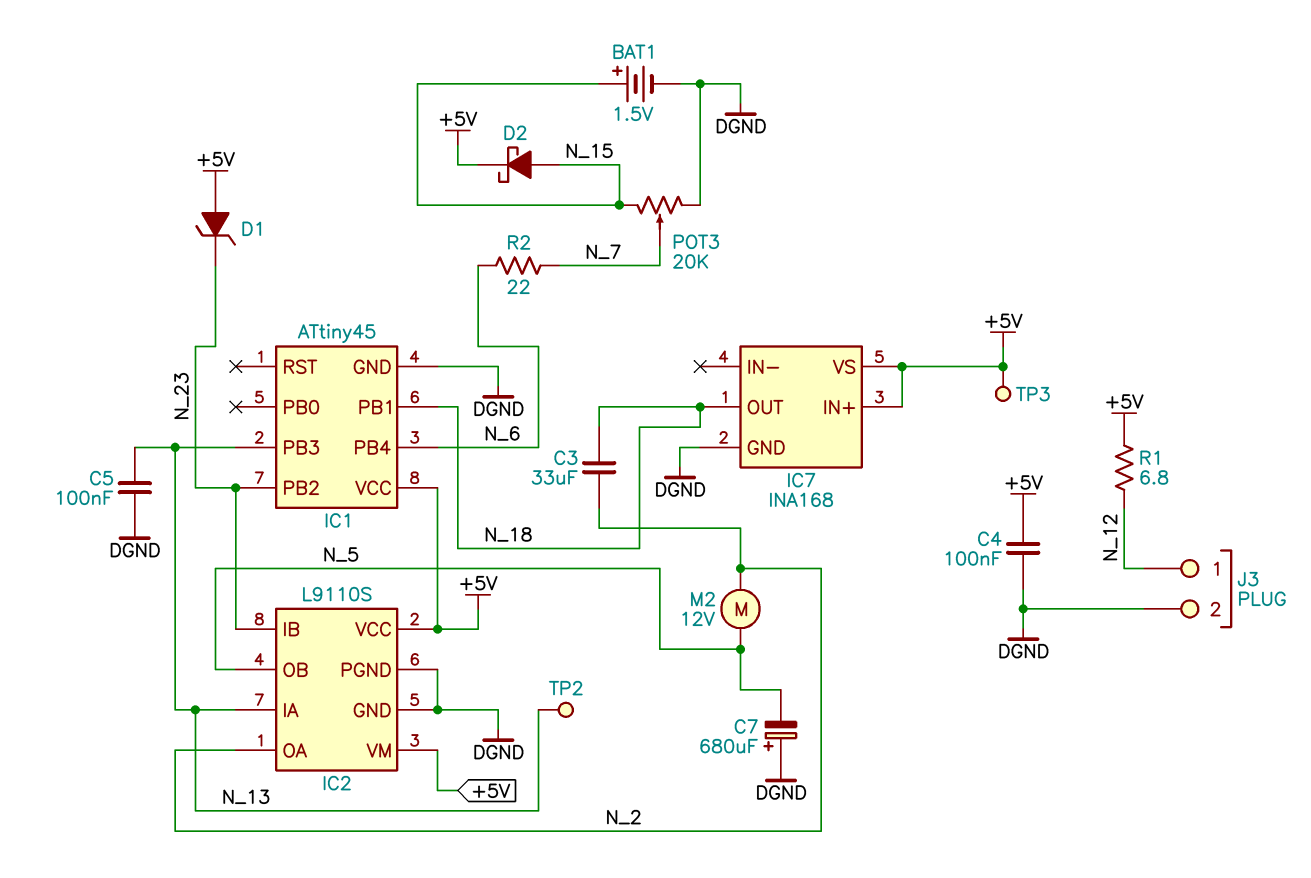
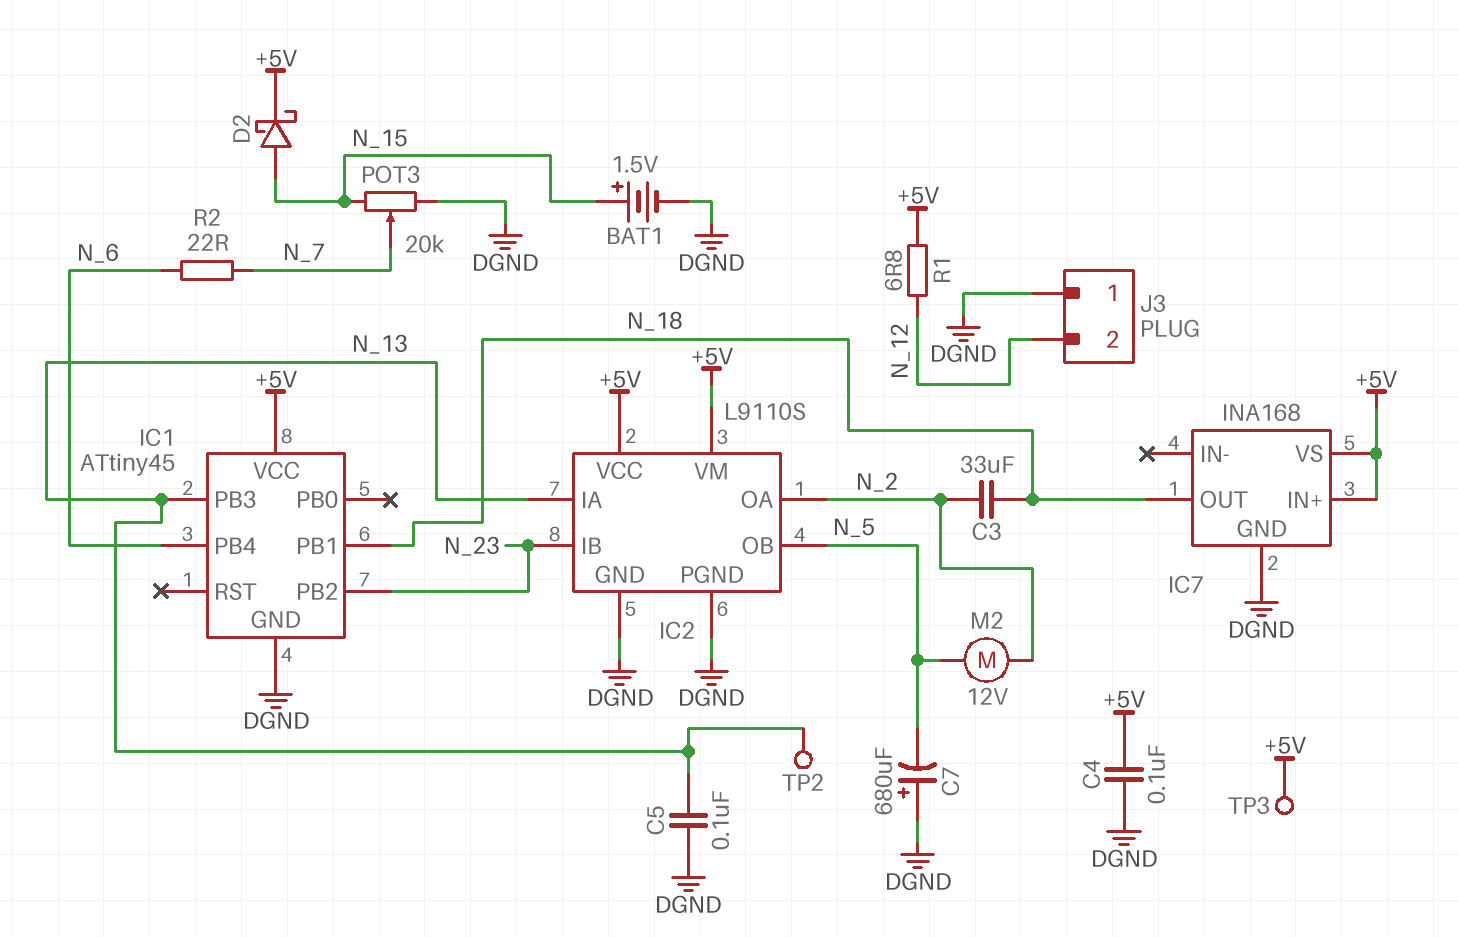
D1: zener (A +5V, K N_23) -> none
J3 pin 1: N_12 -> DGND
J3 pin 2: DGND -> N_12

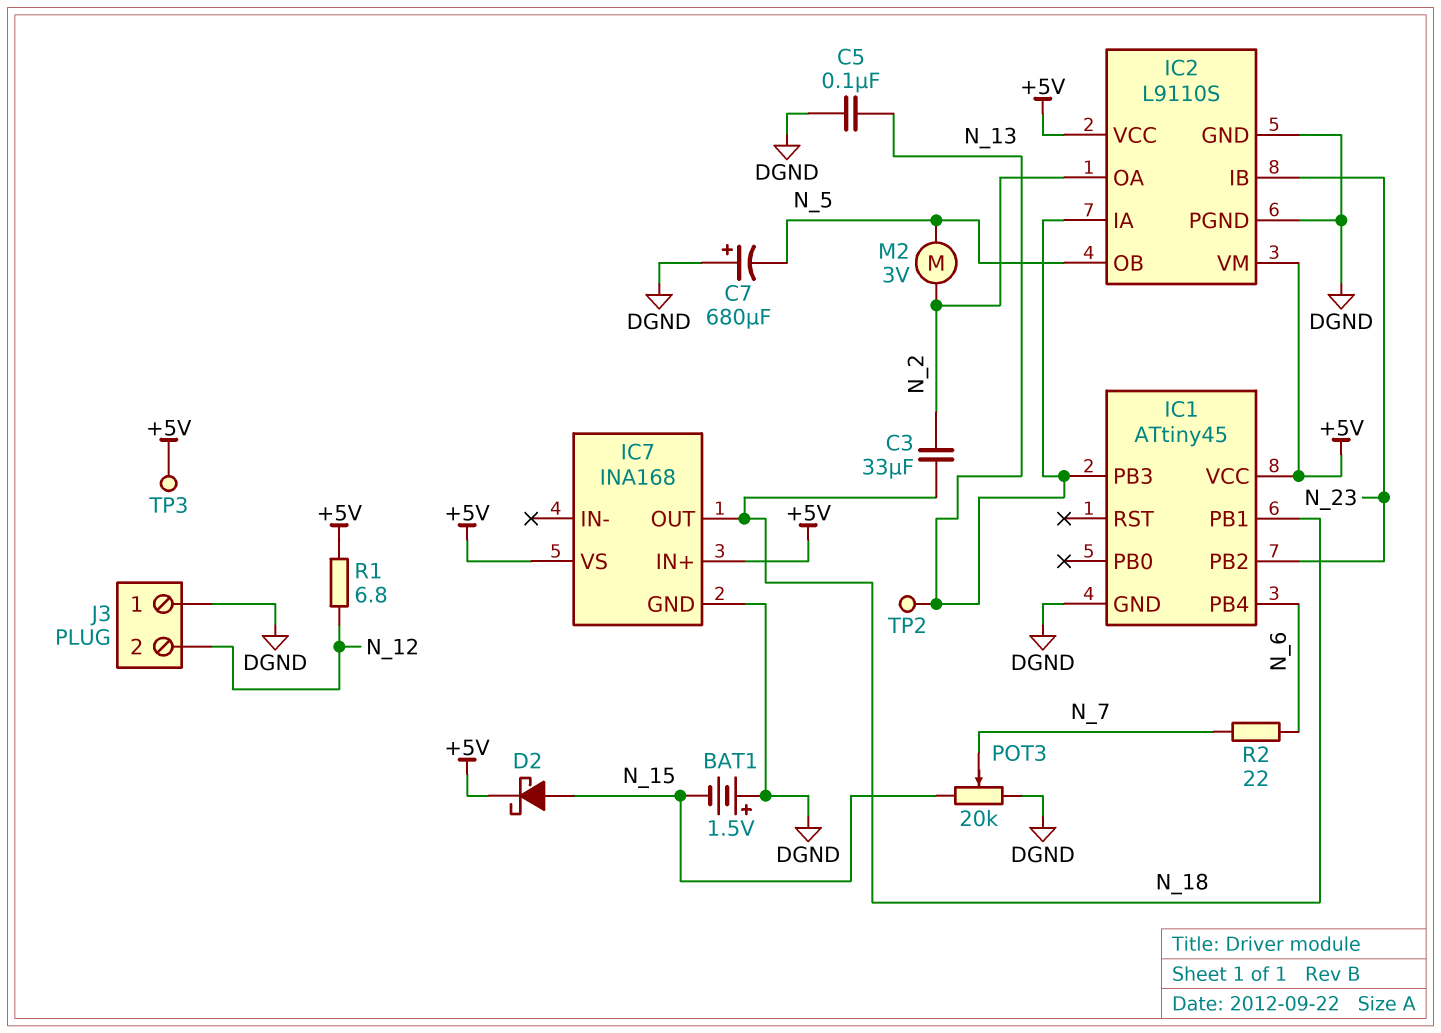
BAT1: 1.5V (plus N_15, minus DGND) -> 1.5V (plus DGND, minus N_15)
C4: 100nF (+5V, DGND) -> none
M2: motor 12V (N_2, N_5) -> motor 3V (N_2, N_5)

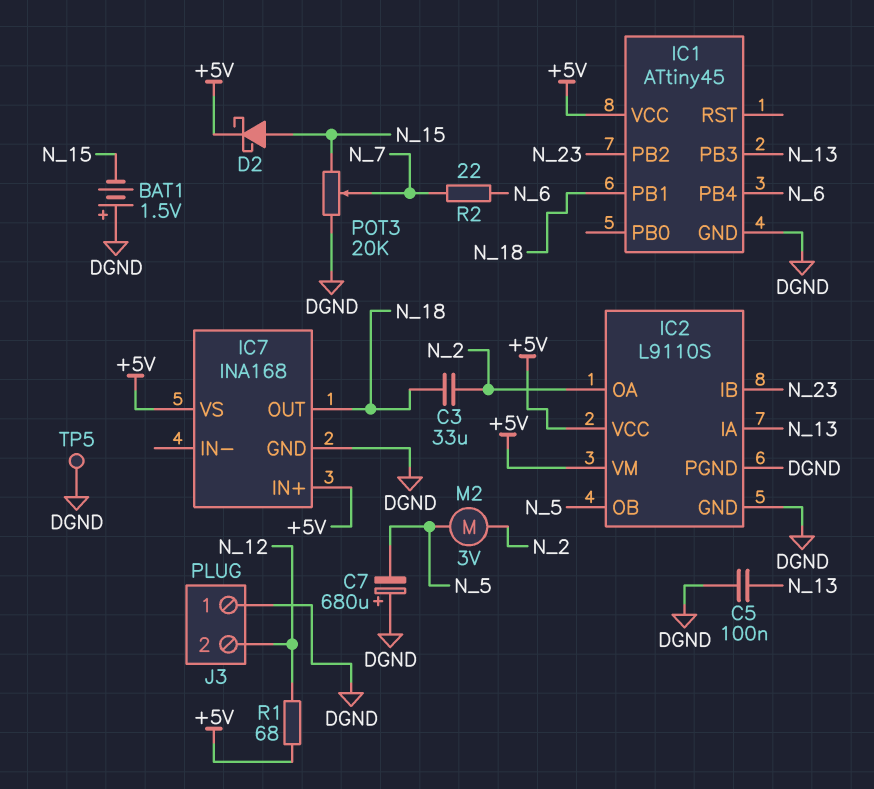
R1: 6.8 (+5V, N_12) -> 68 (+5V, N_12)
TP2: test point (N_13) -> none
TP3: test point (+5V) -> none
TP5: none -> test point (DGND)

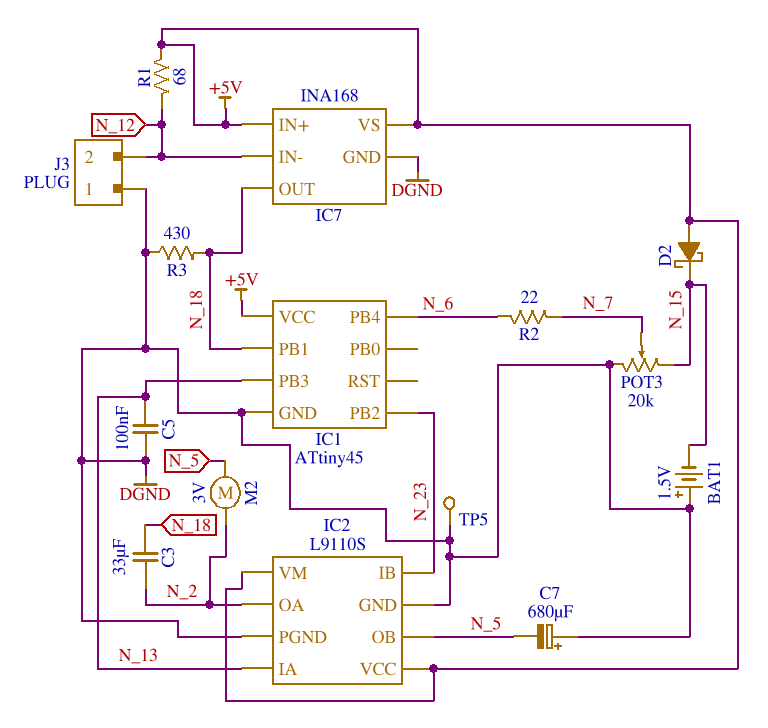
D2: schottky (A N_15, K +5V) -> schottky (A +5V, K N_15)
IC7 pin IN-: none -> N_12
R3: none -> 430 (DGND, N_18)

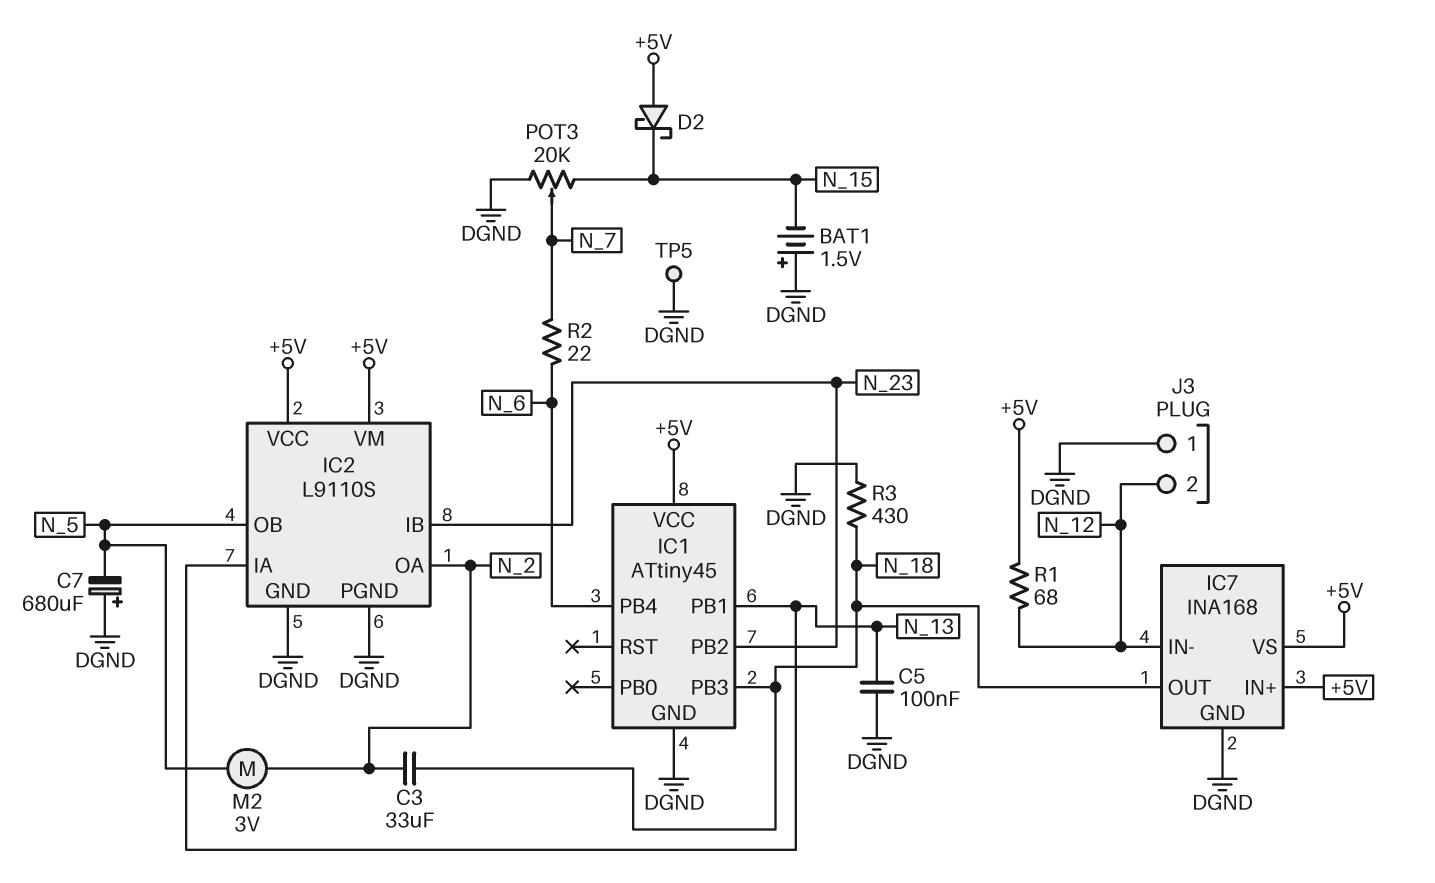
IC1 pin PB1: N_18 -> N_13
IC1 pin PB3: N_13 -> N_18

